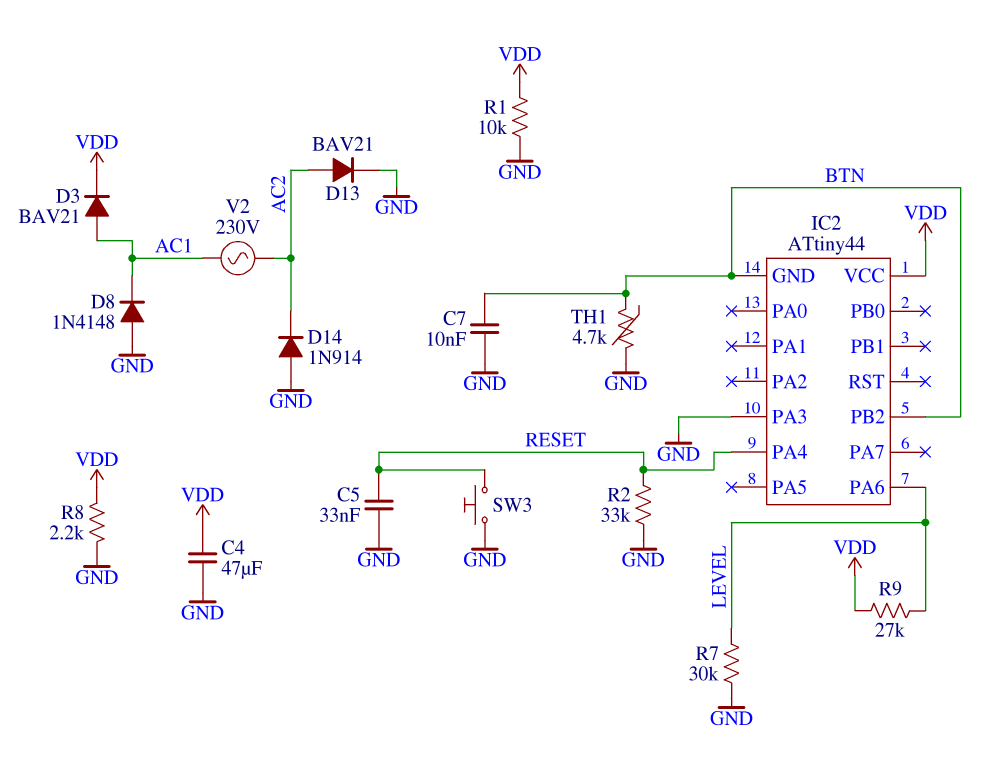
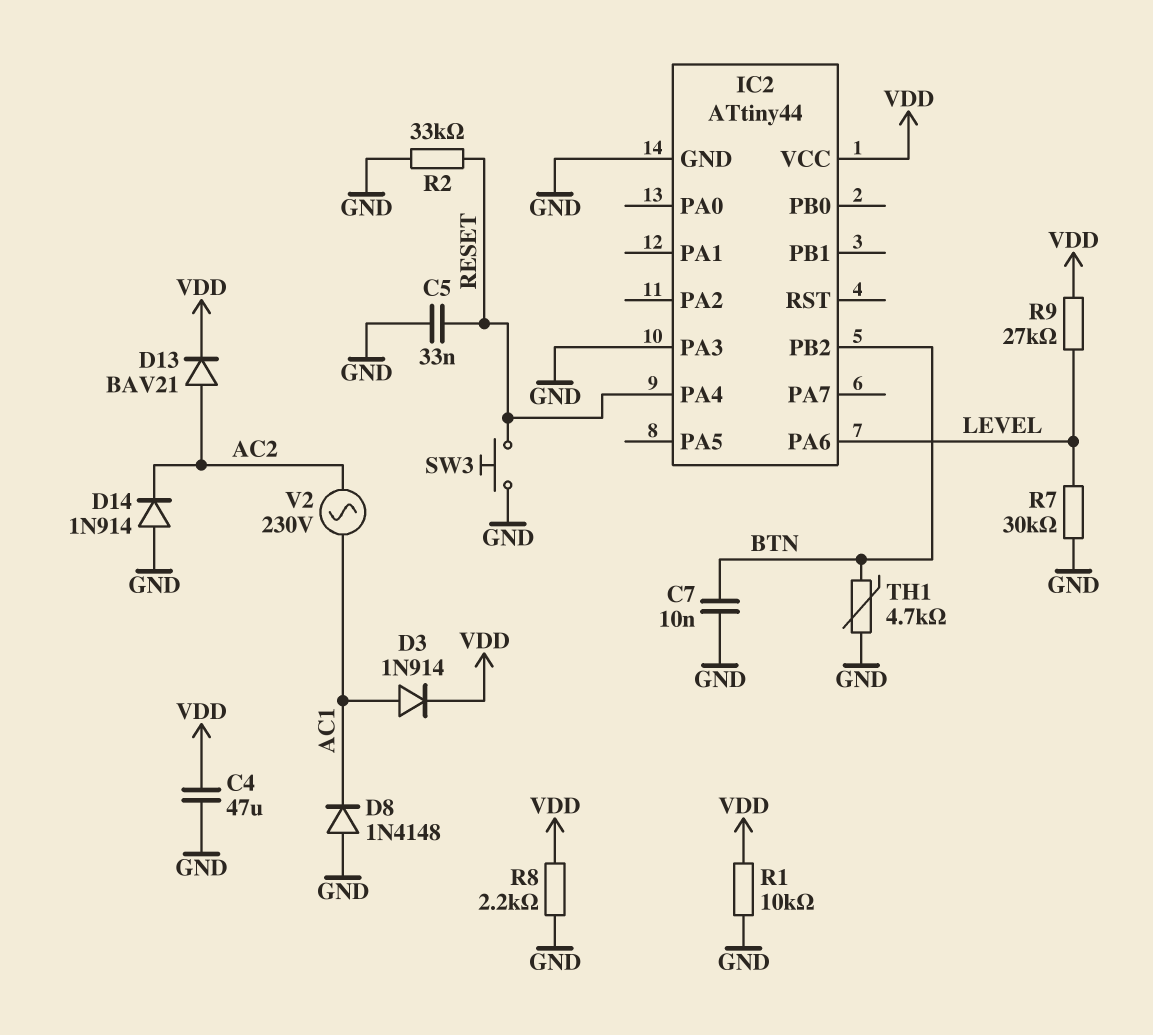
D3: diode BAV21 (A AC1, K VDD) -> diode 1N914 (A AC1, K VDD)
D13: diode BAV21 (A AC2, K GND) -> diode BAV21 (A AC2, K VDD)
IC2 pin GND: BTN -> GND

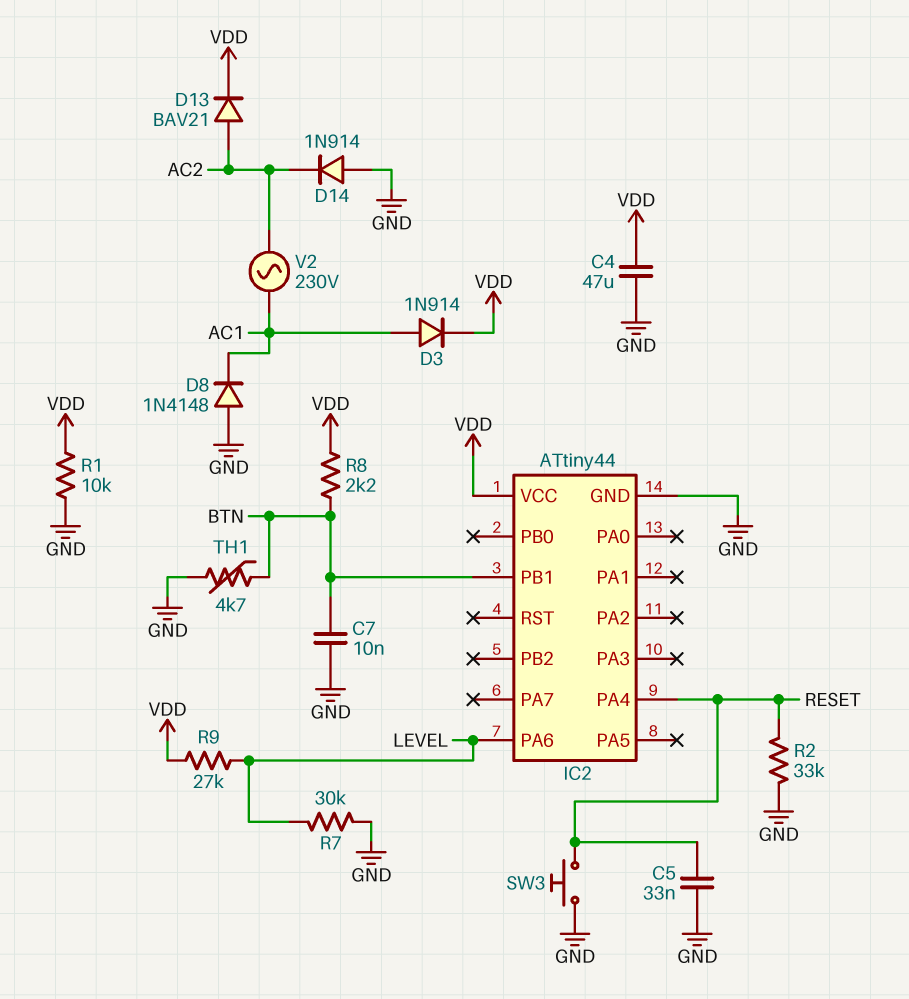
IC2 pin PA3: GND -> none
IC2 pin PB1: none -> BTN
IC2 pin PB2: BTN -> none
R8: 2.2k (GND, VDD) -> 2.2k (BTN, VDD)

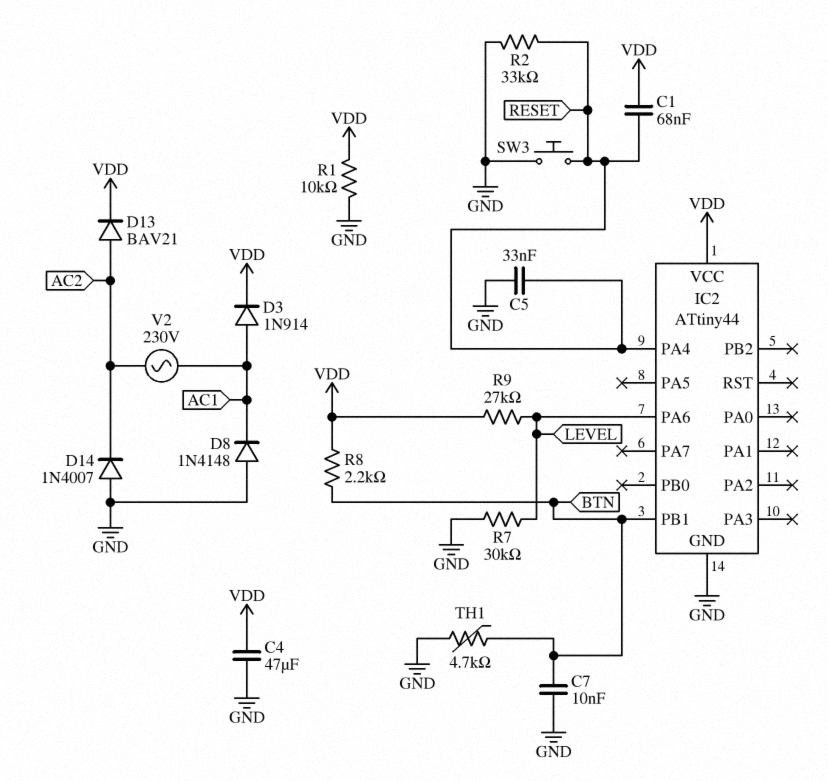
C1: none -> 68nF (RESET, VDD)
D14: diode 1N914 (A GND, K AC2) -> diode 1N4007 (A GND, K AC2)

